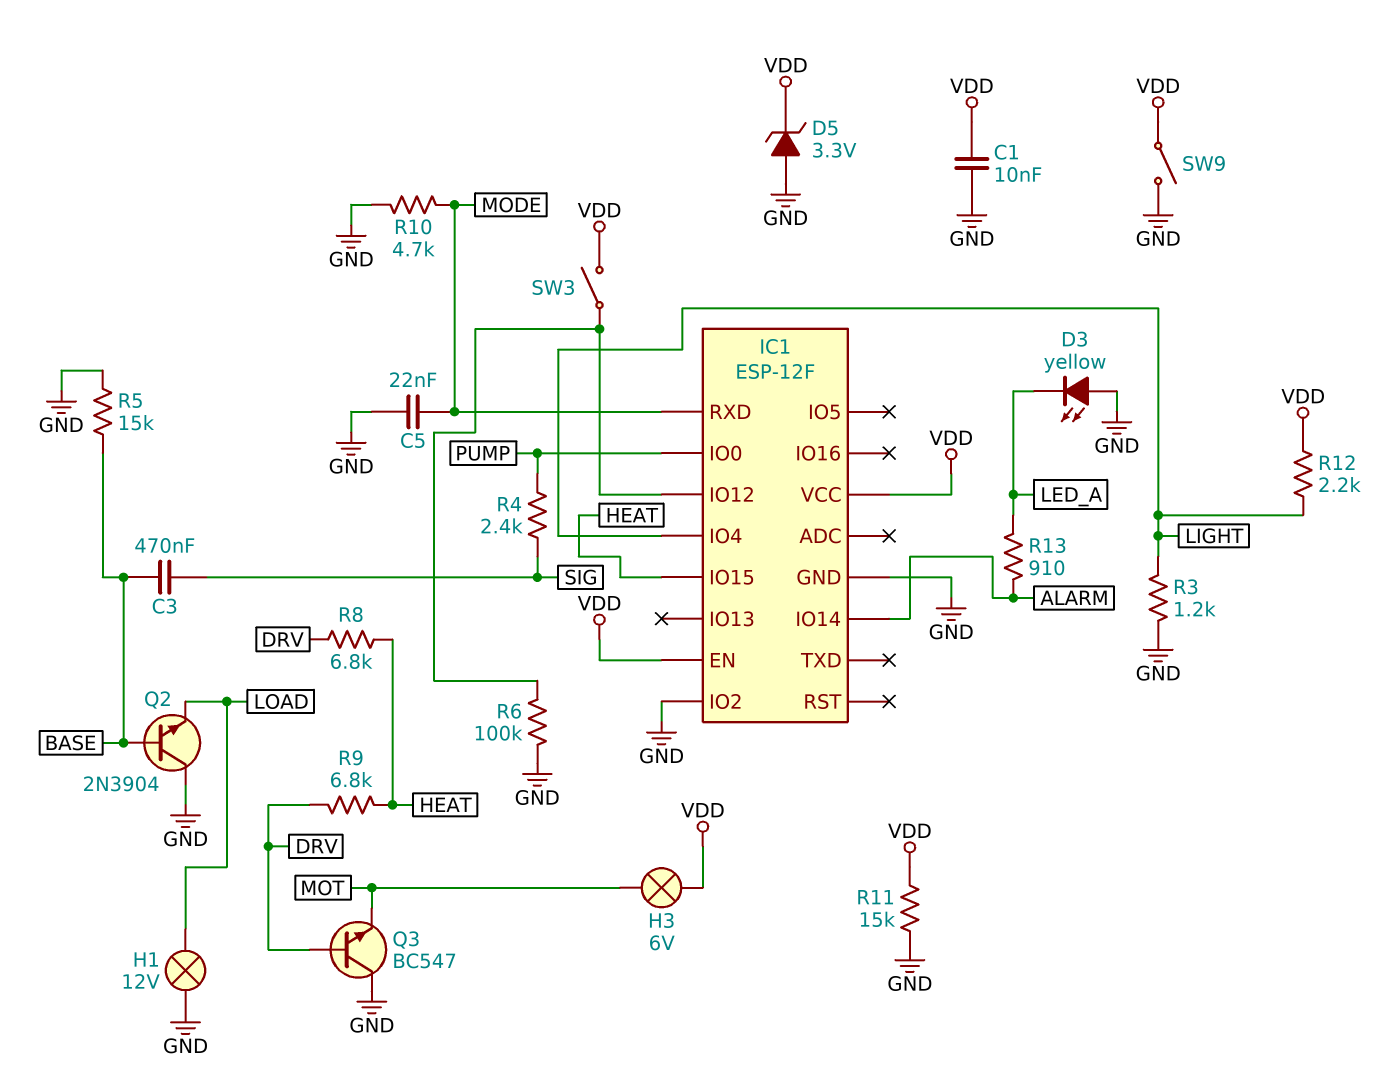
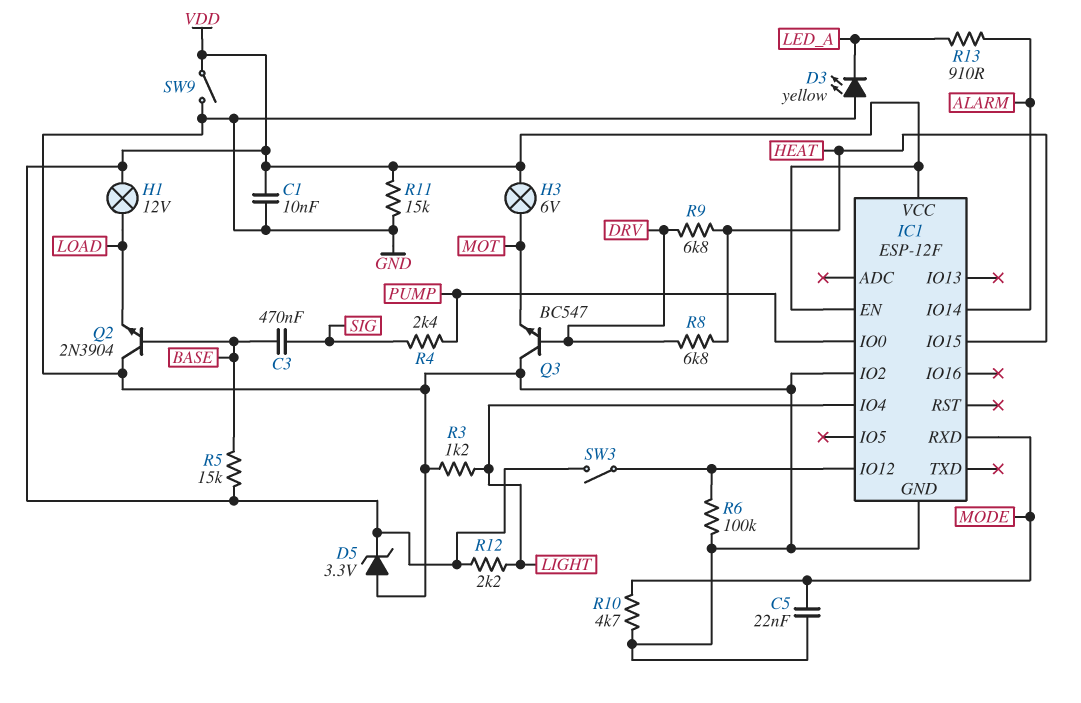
H1: lamp 12V (GND, LOAD) -> lamp 12V (LOAD, VDD)
R5: 15k (BASE, GND) -> 15k (BASE, VDD)

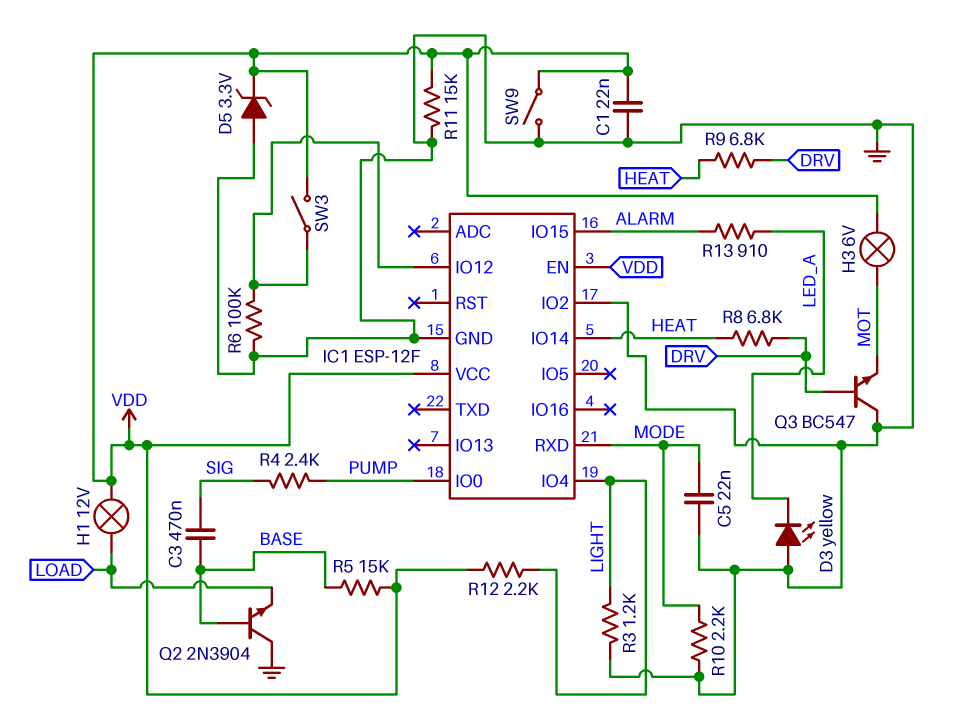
C1: 10nF (GND, VDD) -> 22nF (GND, VDD)
IC1 pin IO14: ALARM -> HEAT
IC1 pin IO15: HEAT -> ALARM
R10: 4.7k (GND, MODE) -> 2.2k (GND, MODE)

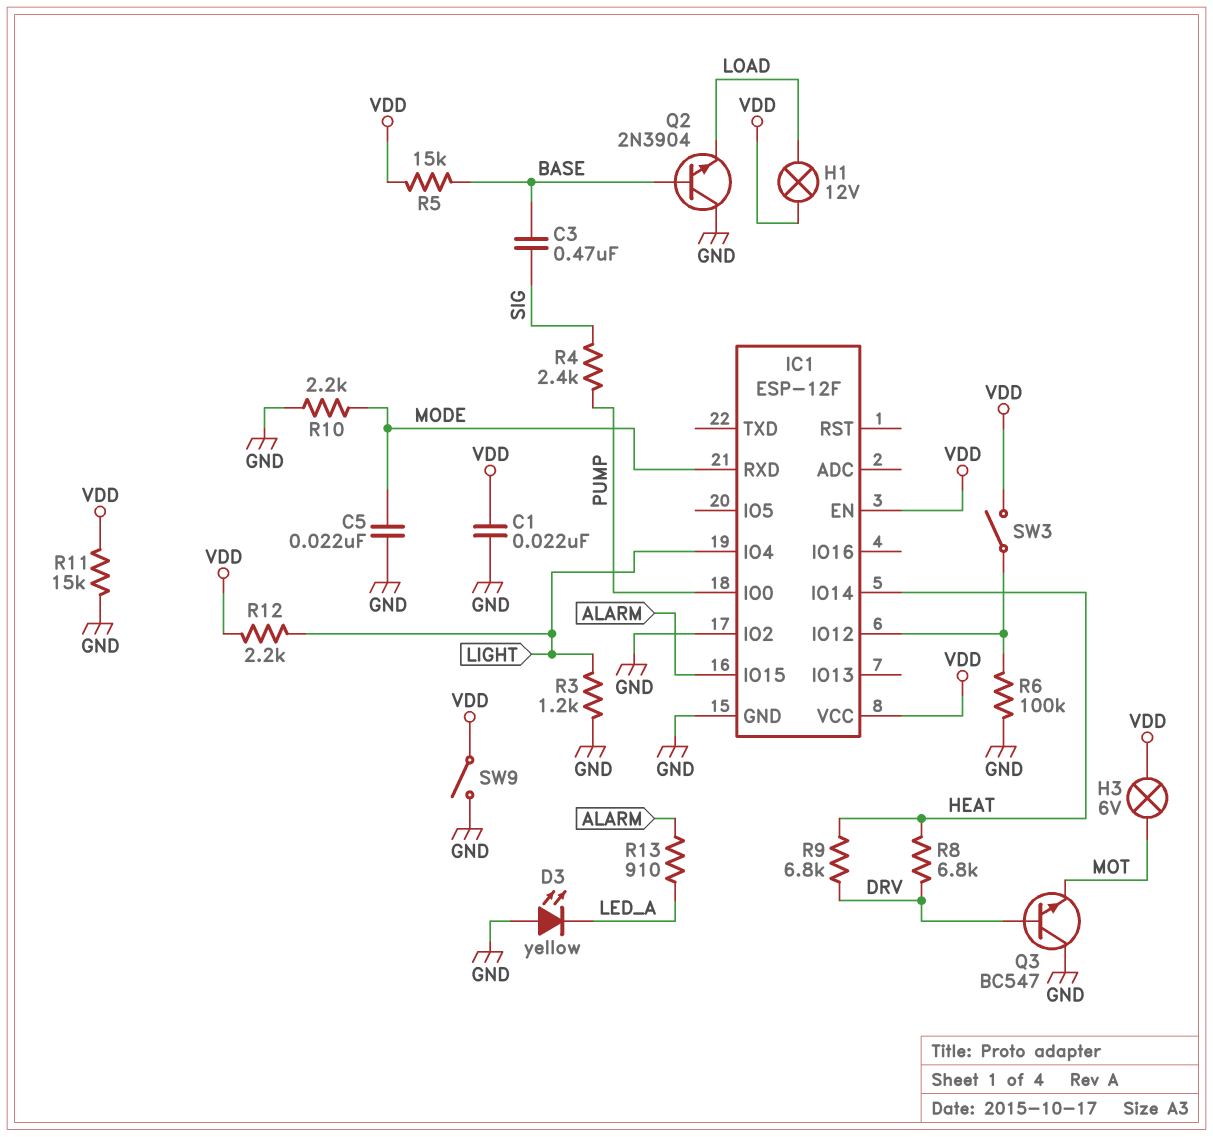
D5: zener 3.3V (A GND, K VDD) -> none

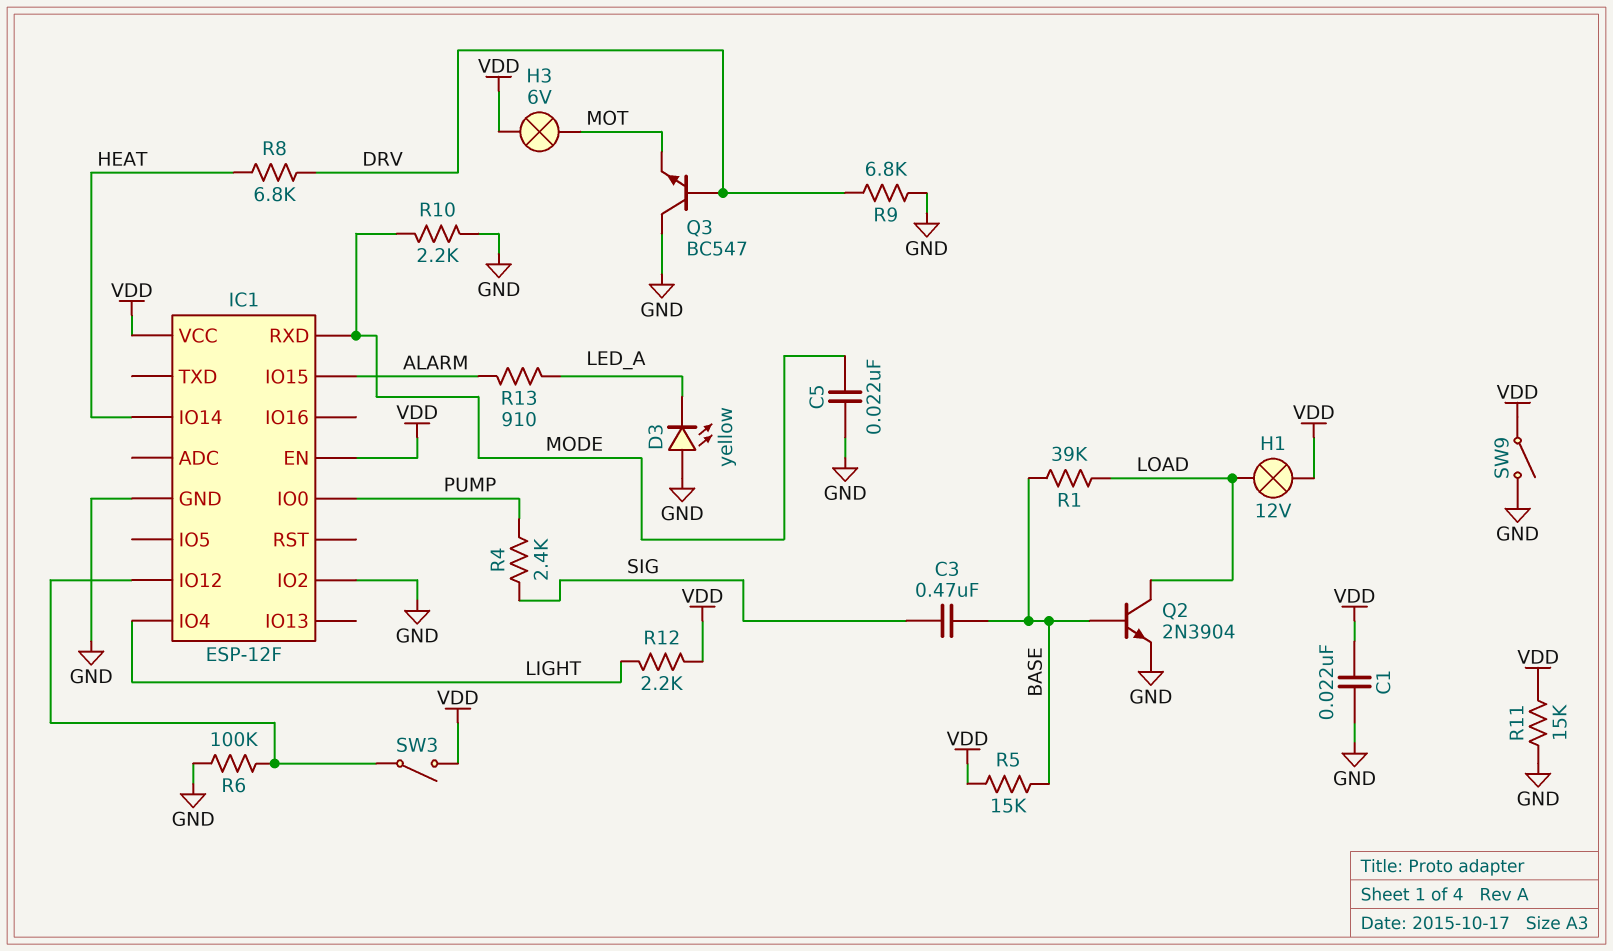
Q2: NPN 2N3904 (B BASE, C GND, E LOAD) -> NPN 2N3904 (B BASE, C LOAD, E GND)
R1: none -> 39k (BASE, LOAD)
R3: 1.2k (GND, LIGHT) -> none
R9: 6.8k (DRV, HEAT) -> 6.8k (DRV, GND)

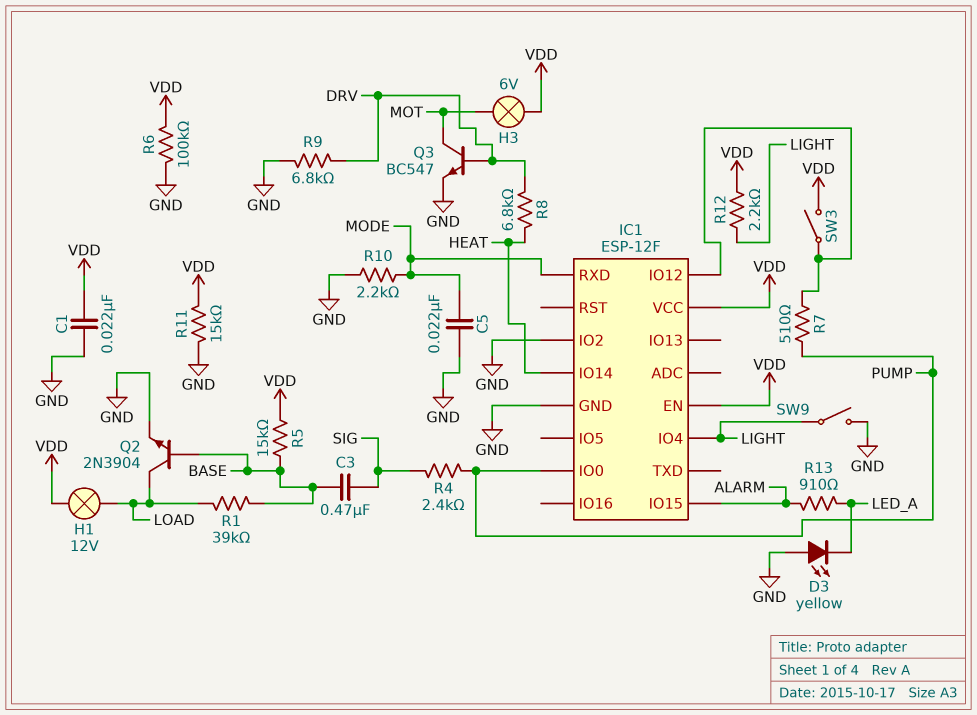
Q3: NPN BC547 (B DRV, C GND, E MOT) -> NPN BC547 (B DRV, C MOT, E GND)
R6: 100k (GND, IC1/IO12) -> 100k (GND, VDD)
R7: none -> 510 (IC1/IO12, PUMP)
SW9: switch (GND, VDD) -> switch (GND, LIGHT)

